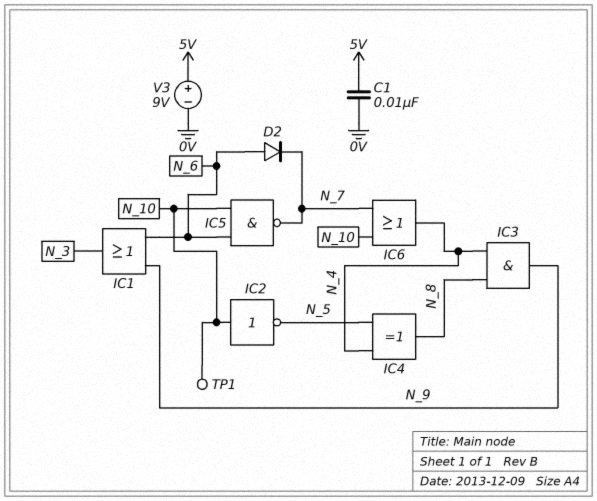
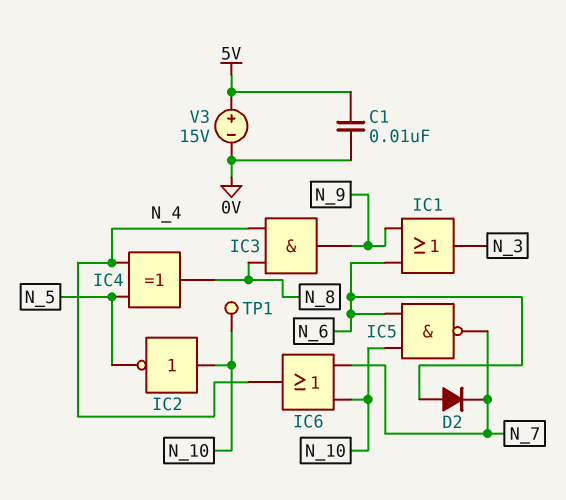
V3: 9V (plus 5V, minus 0V) -> 15V (plus 5V, minus 0V)

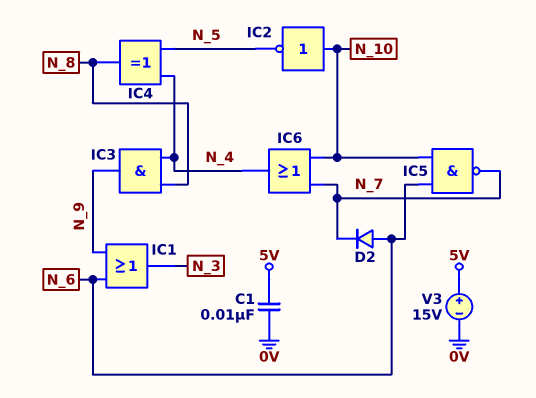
TP1: test point (N_10) -> none

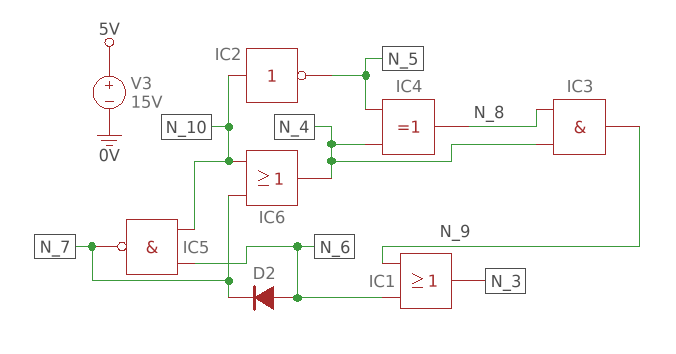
C1: 10nF (0V, 5V) -> none

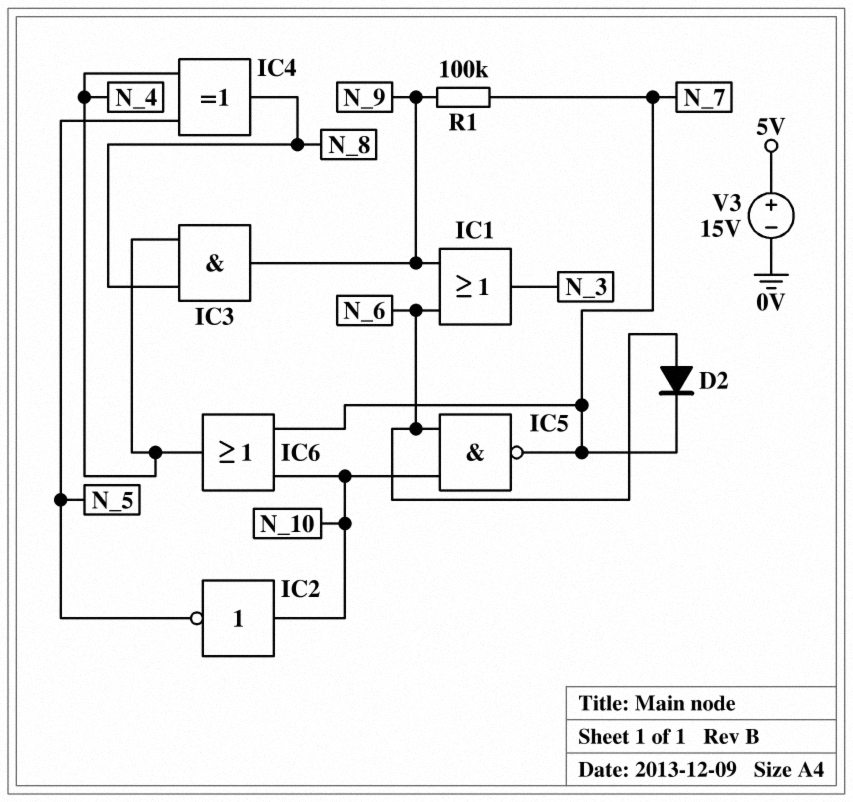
R1: none -> 100k (N_7, N_9)

